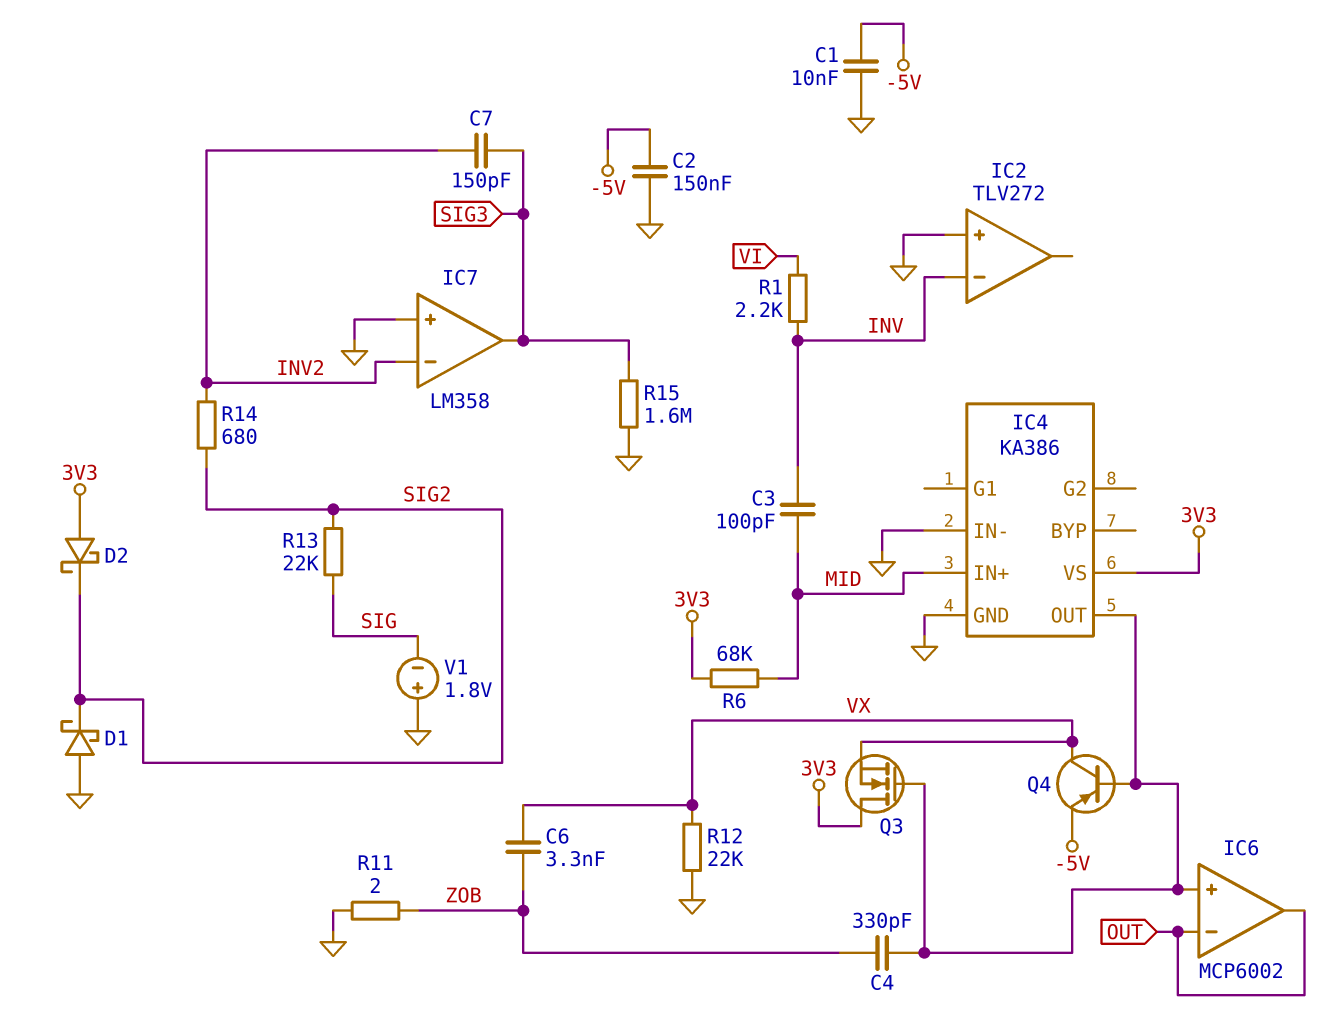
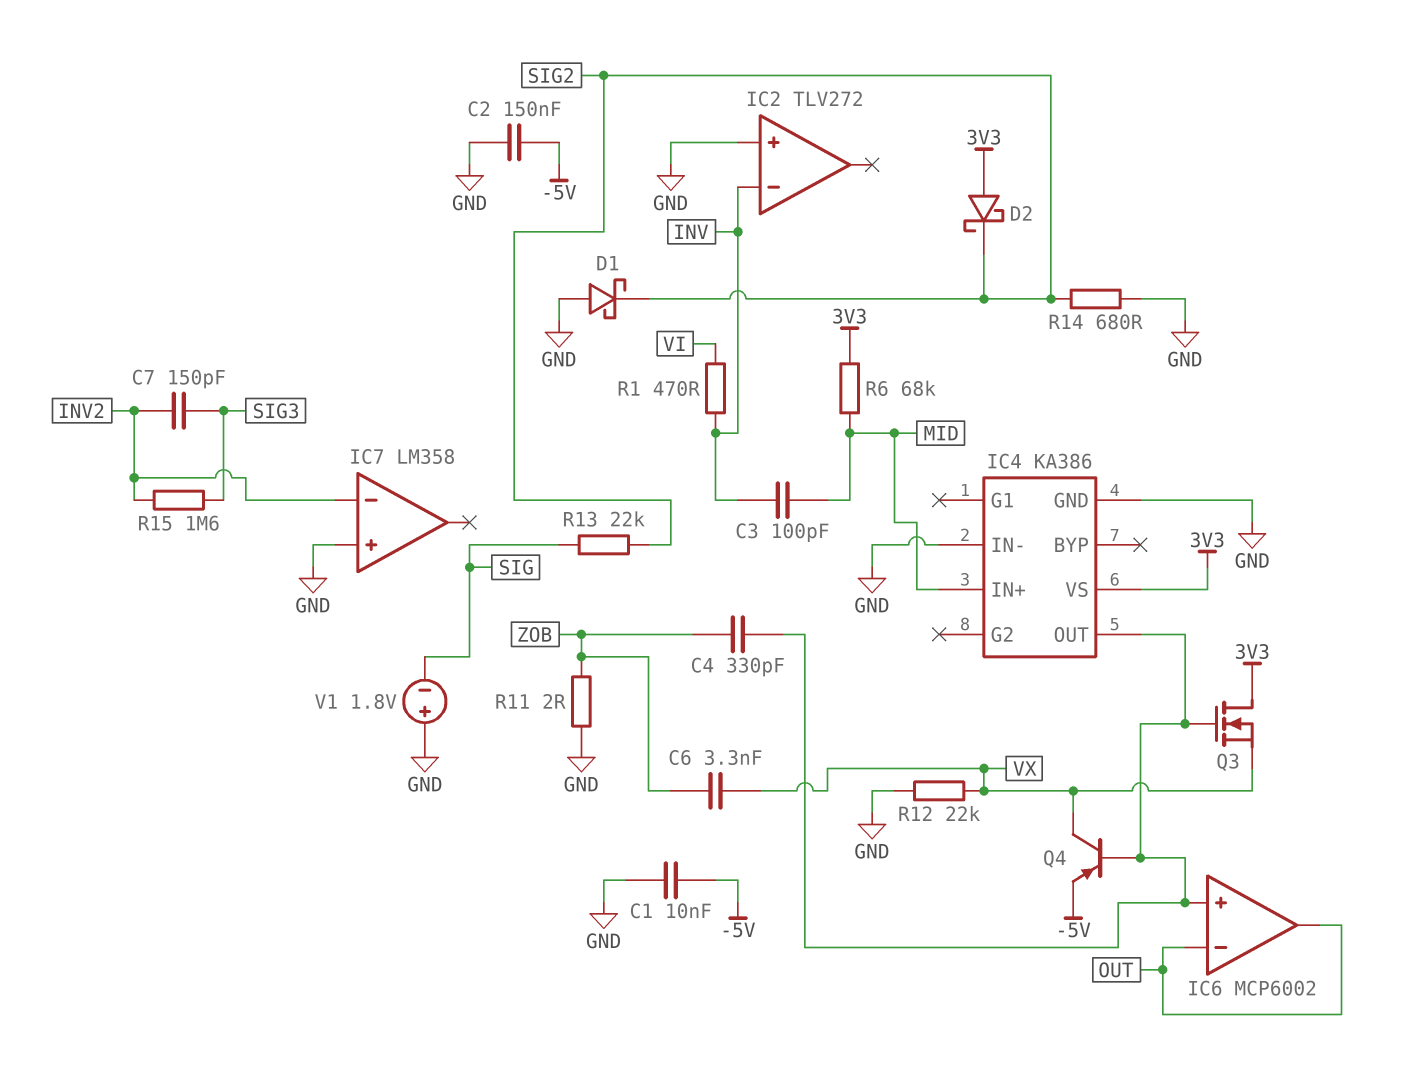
IC7 pin out: SIG3 -> none
R1: 2.2k (INV, VI) -> 470 (INV, VI)
R14: 680 (INV2, SIG2) -> 680 (GND, SIG2)
R15: 1.6M (GND, SIG3) -> 1.6M (INV2, SIG3)

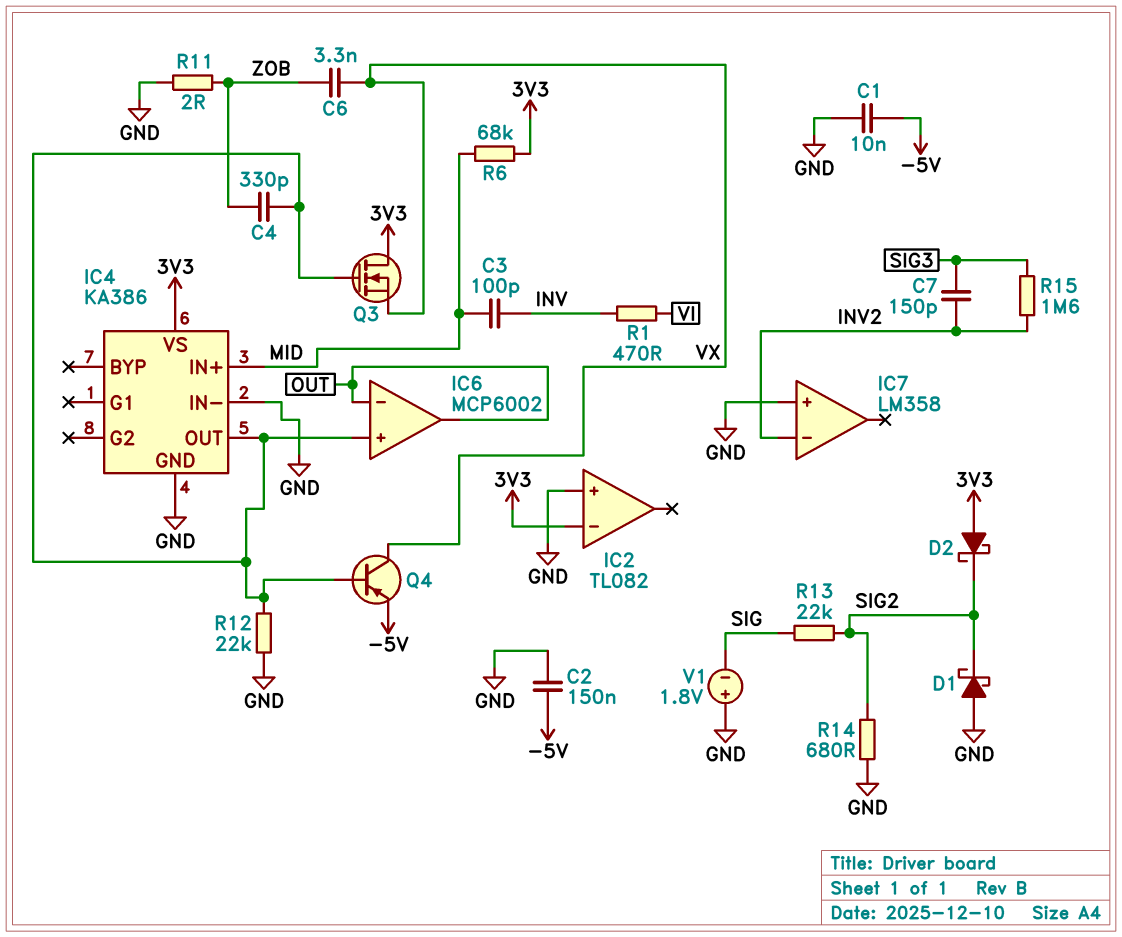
IC2: TLV272 -> TL082
IC2 pin in-: INV -> 3V3
R12: 22k (GND, VX) -> 22k (GND, IC4/OUT)

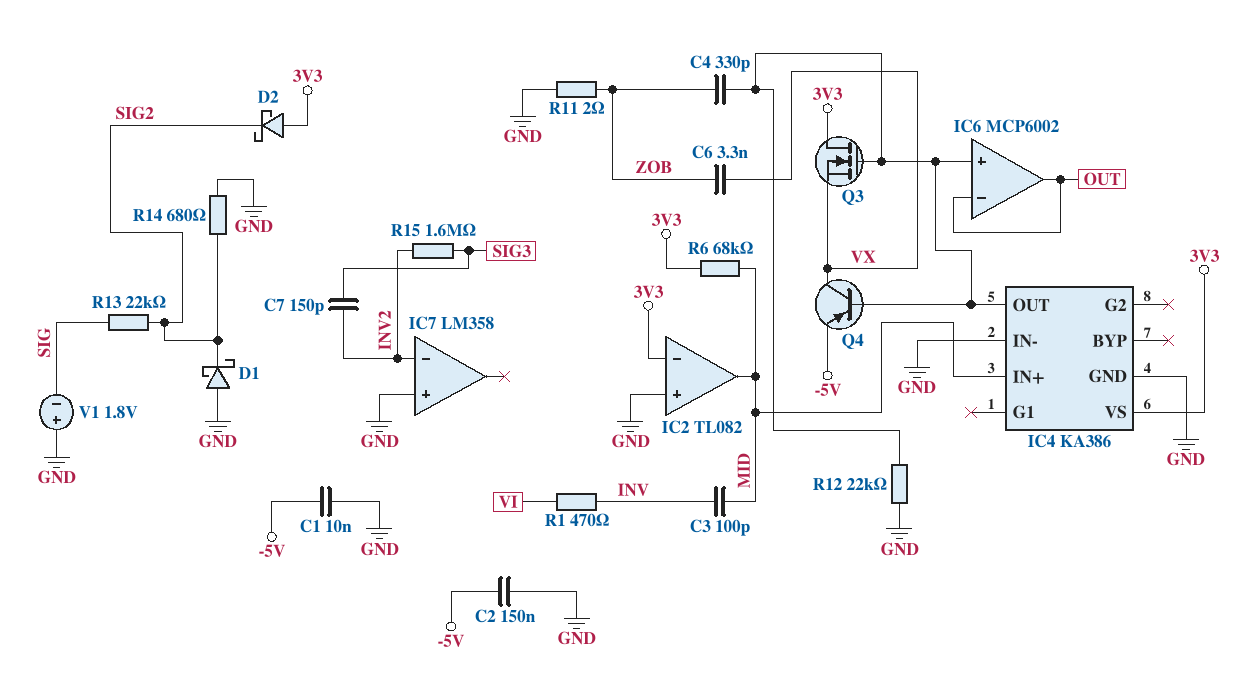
IC2 pin out: none -> MID

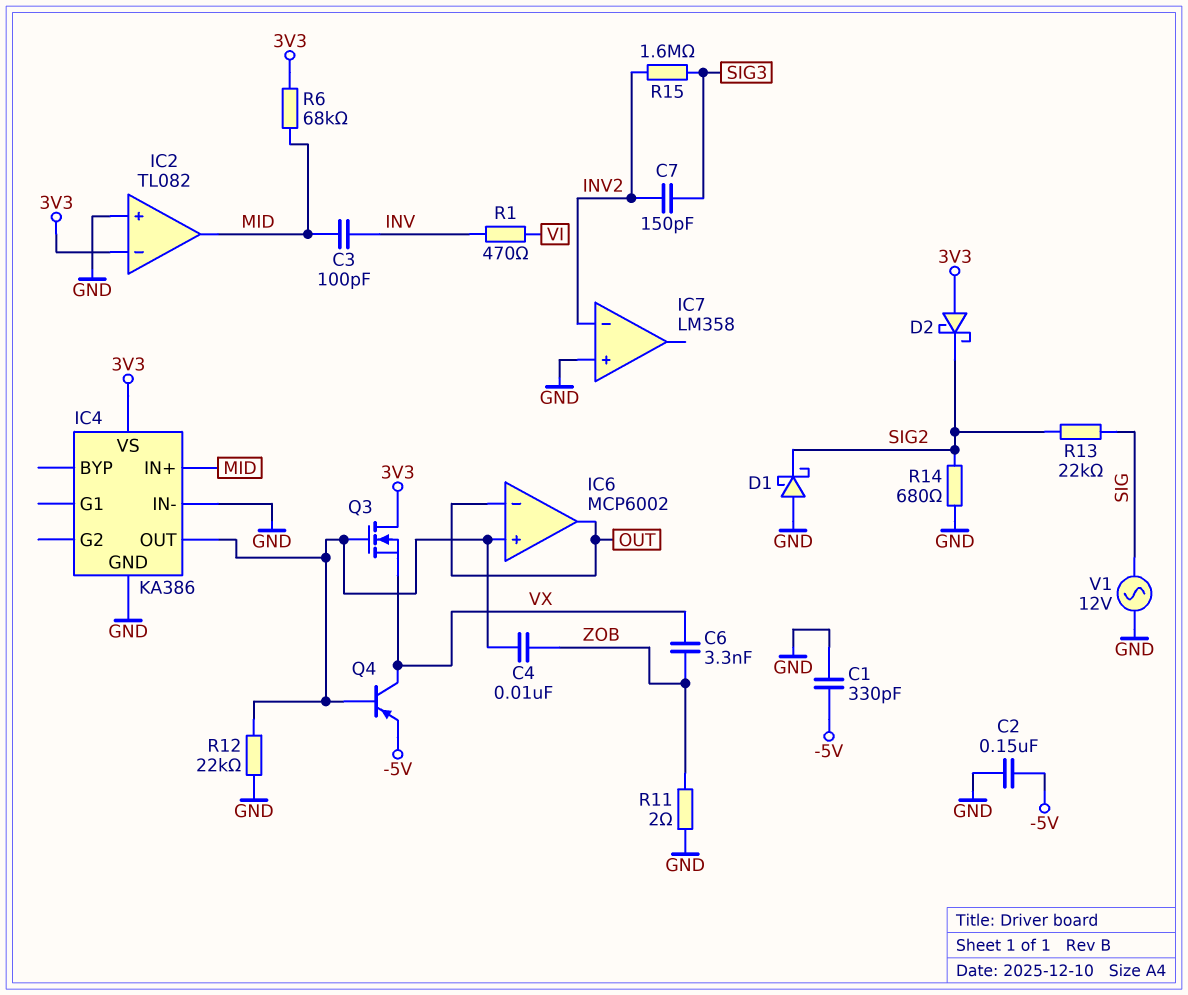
C1: 10nF (-5V, GND) -> 330pF (-5V, GND)
C4: 330pF (IC4/OUT, ZOB) -> 10nF (IC4/OUT, ZOB)
V1: 1.8V (plus GND, minus SIG) -> AC 12V (GND, SIG)

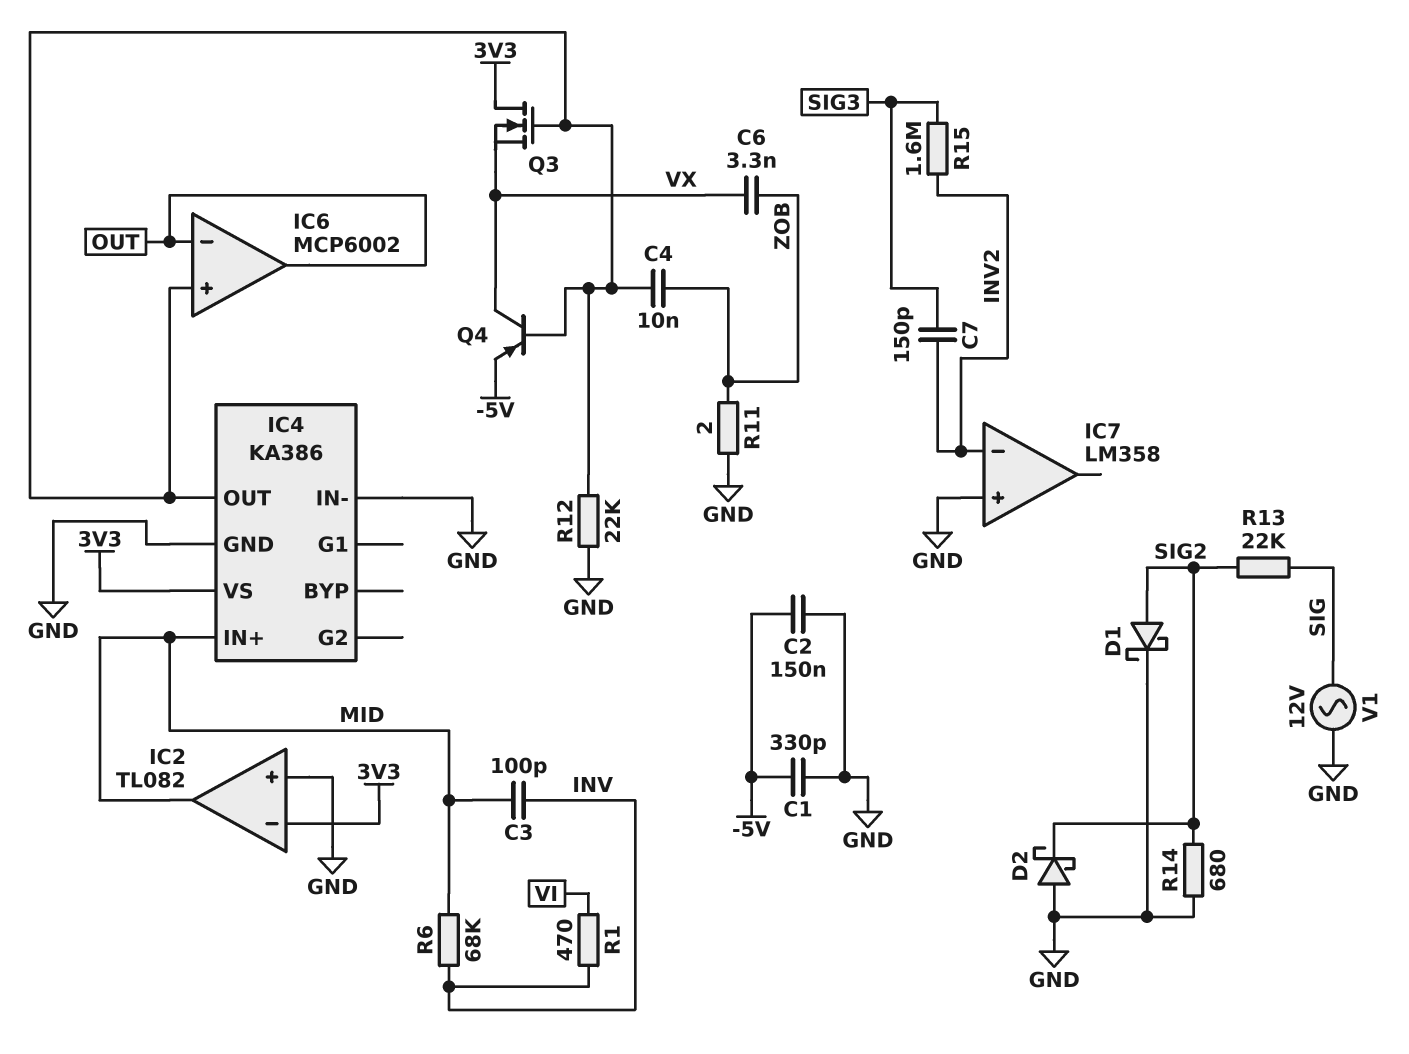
D1: schottky (A GND, K SIG2) -> schottky (A SIG2, K GND)
D2: schottky (A 3V3, K SIG2) -> schottky (A GND, K SIG2)
R6: 68k (3V3, MID) -> 68k (INV, MID)

